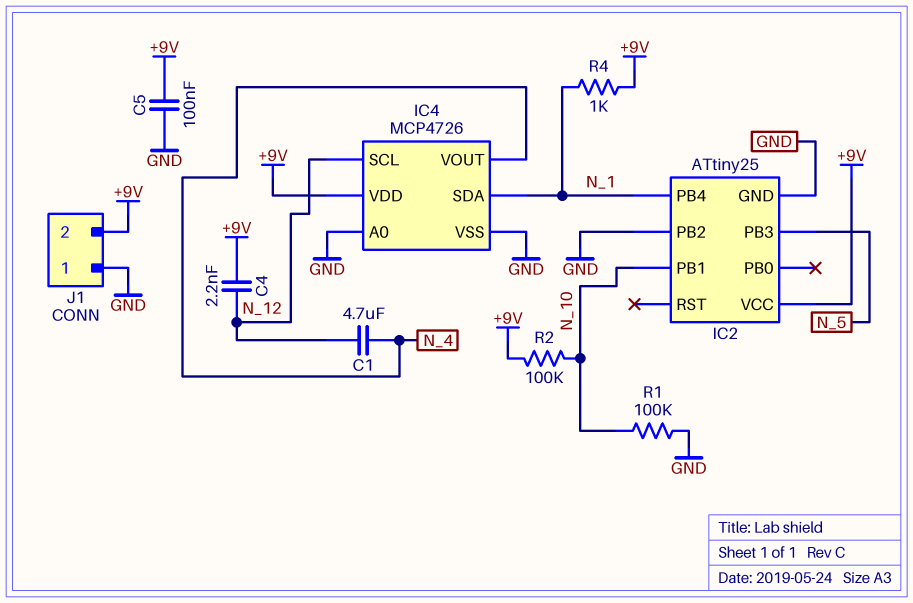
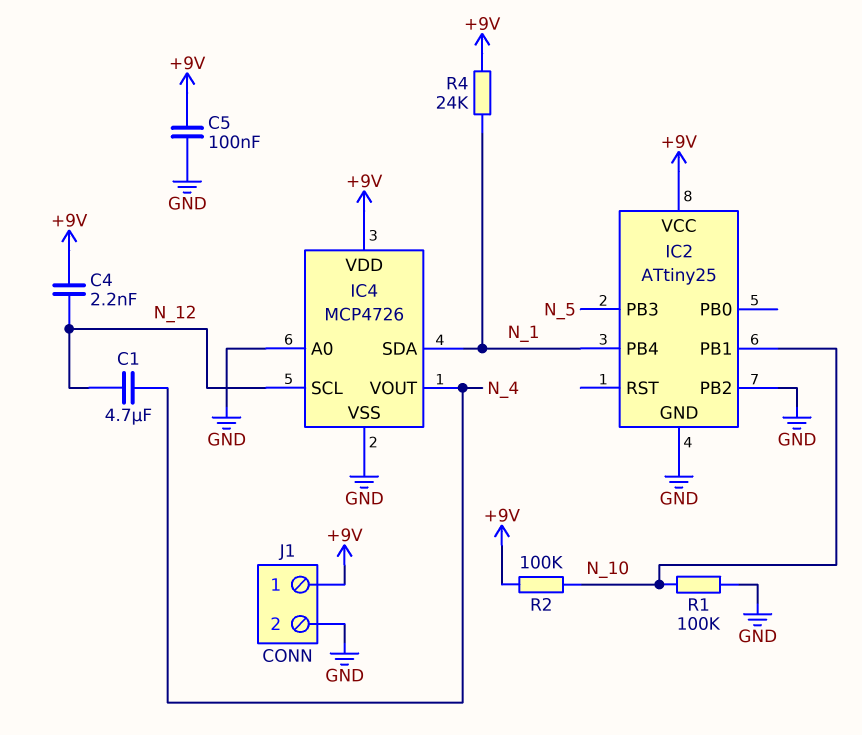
J1 pin 1: GND -> +9V
J1 pin 2: +9V -> GND
R4: 1k (+9V, N_1) -> 24k (+9V, N_1)

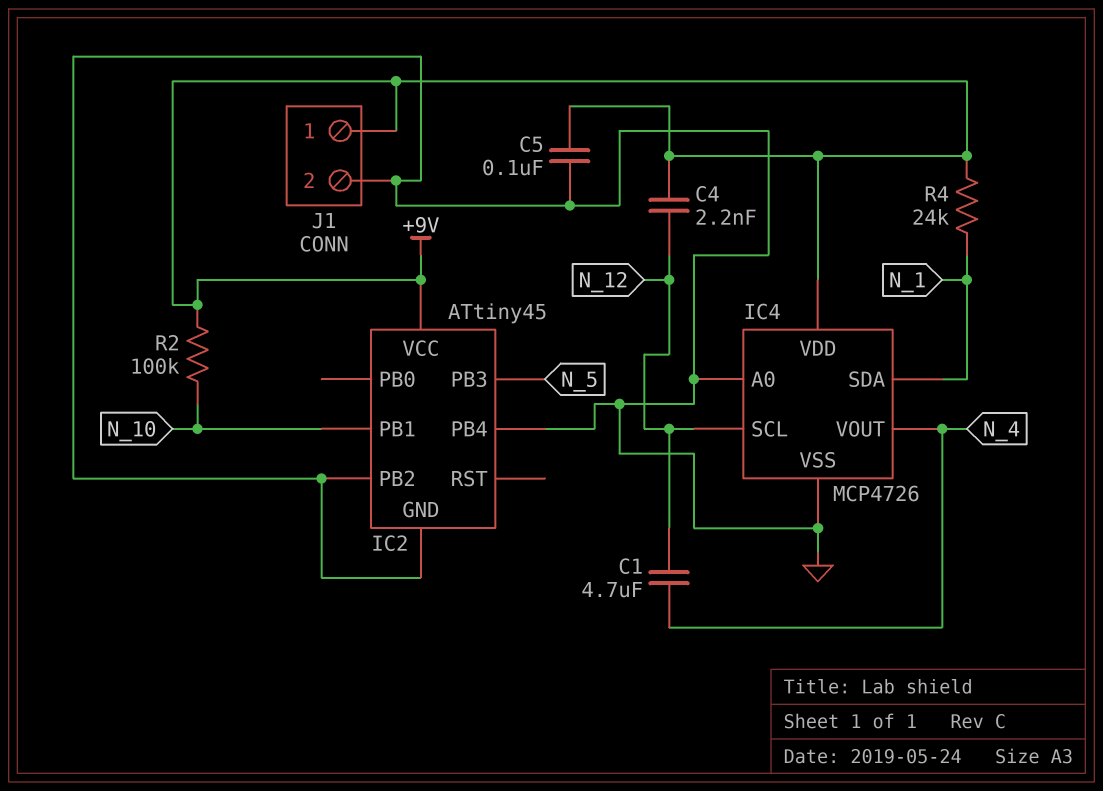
IC2: ATtiny25 -> ATtiny45
IC2 pin PB4: N_1 -> GND
R1: 100k (GND, N_10) -> none

